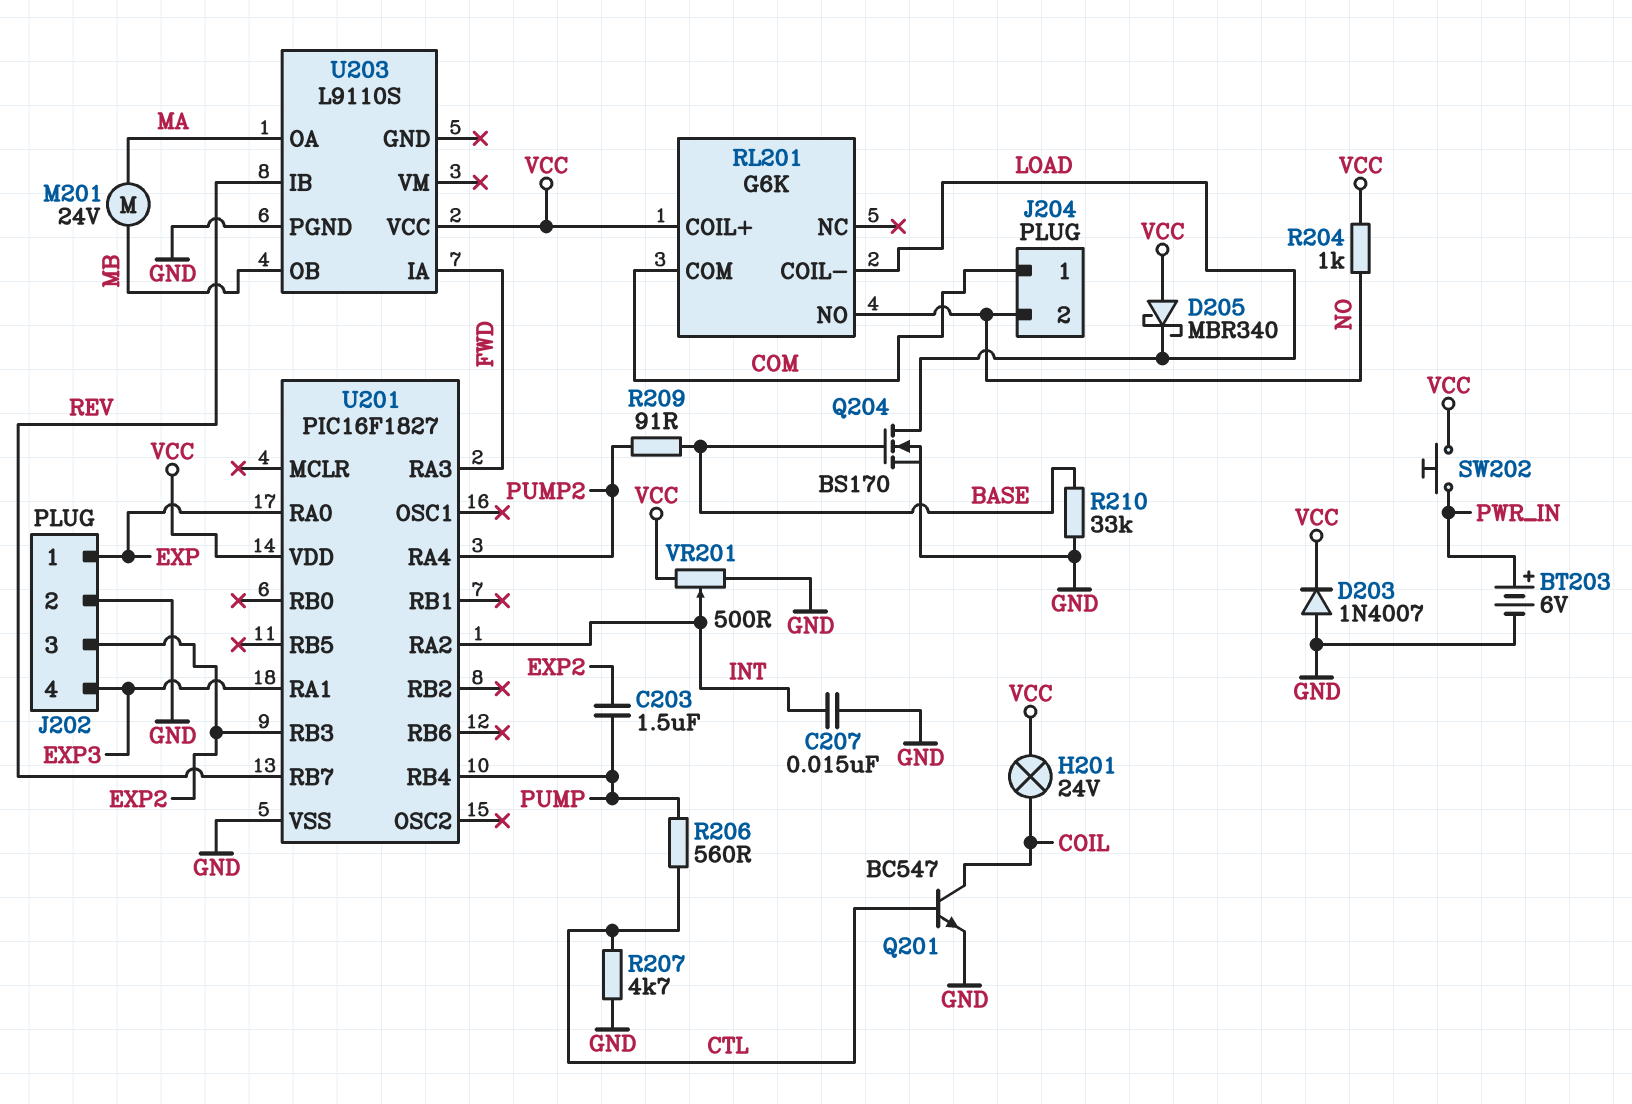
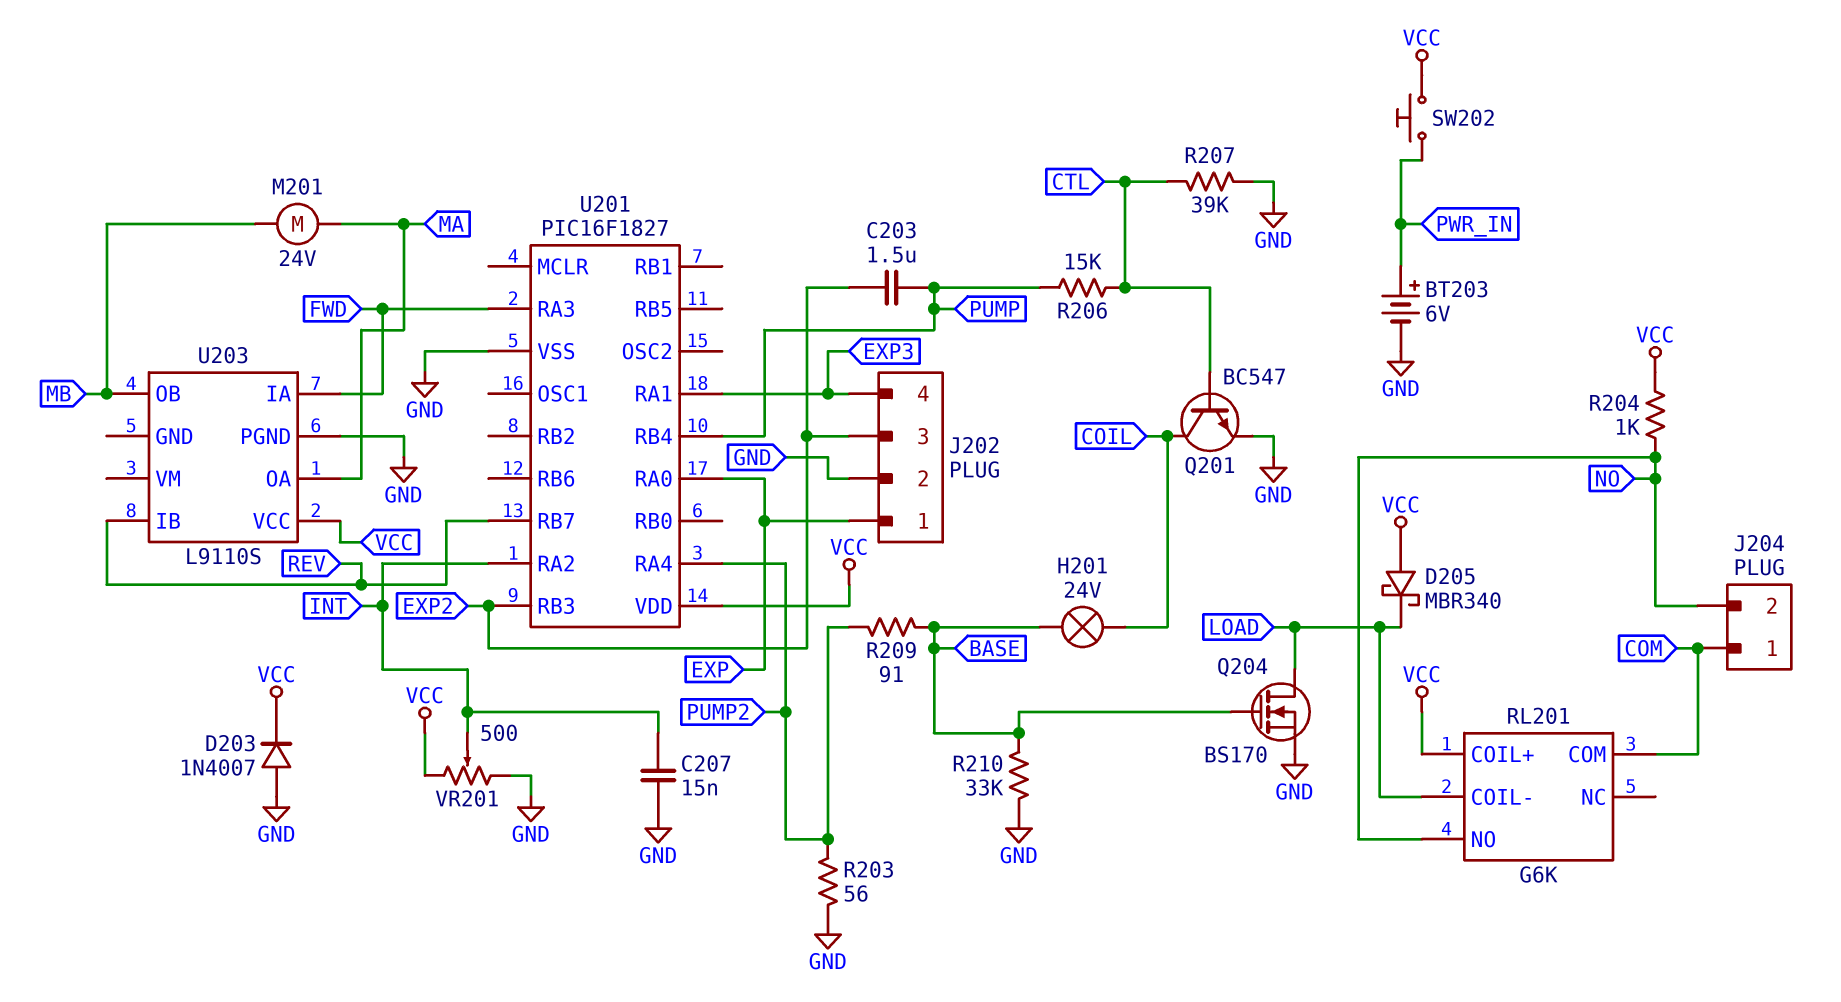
H201: lamp 24V (COIL, VCC) -> lamp 24V (BASE, COIL)
R203: none -> 56 (GND, PUMP2)
R206: 560 (CTL, PUMP) -> 15k (CTL, PUMP)
R207: 4.7k (CTL, GND) -> 39k (CTL, GND)

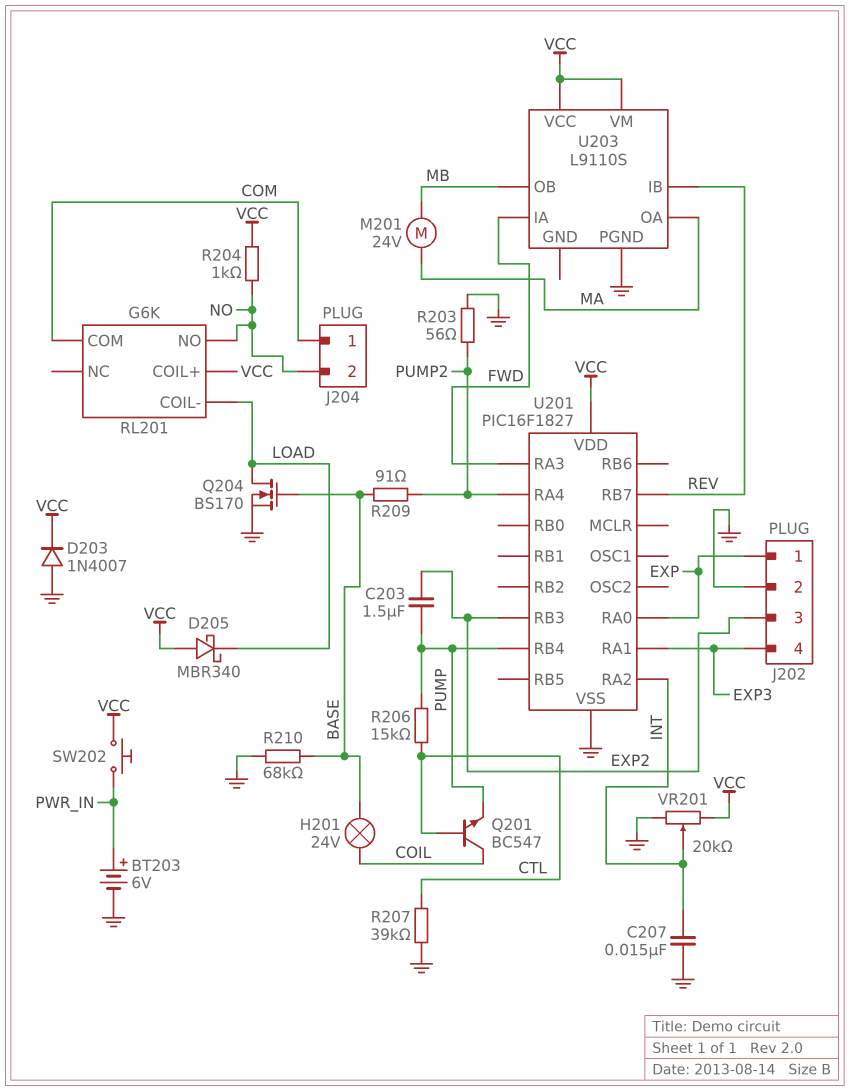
Q201: NPN BC547 (B CTL, C COIL, E GND) -> NPN BC547 (B CTL, C COIL, E PUMP)
R210: 33k (BASE, GND) -> 68k (BASE, GND)
U203 pin VM: none -> VCC
VR201: 500 (GND, VCC, wiper INT) -> 20k (GND, VCC, wiper INT)

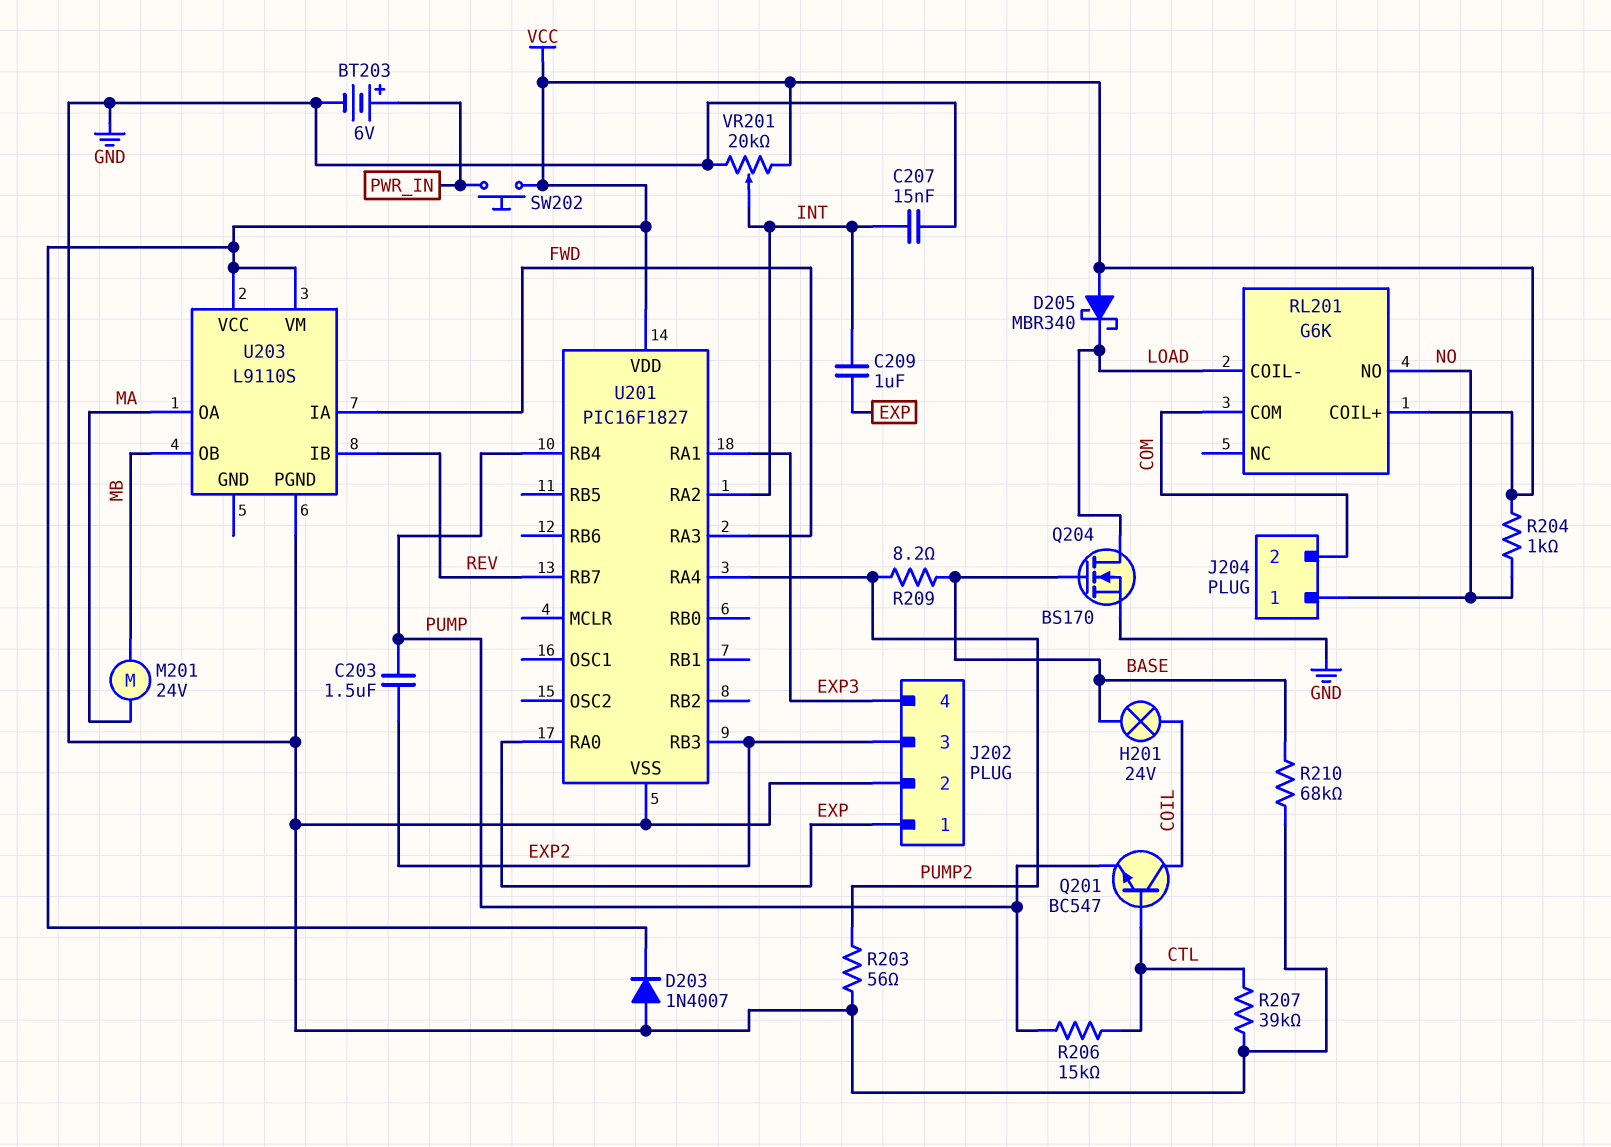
C209: none -> 1uF (EXP, INT)
J204 pin 1: COM -> NO
J204 pin 2: NO -> COM
R209: 91 (BASE, PUMP2) -> 8.2 (BASE, PUMP2)

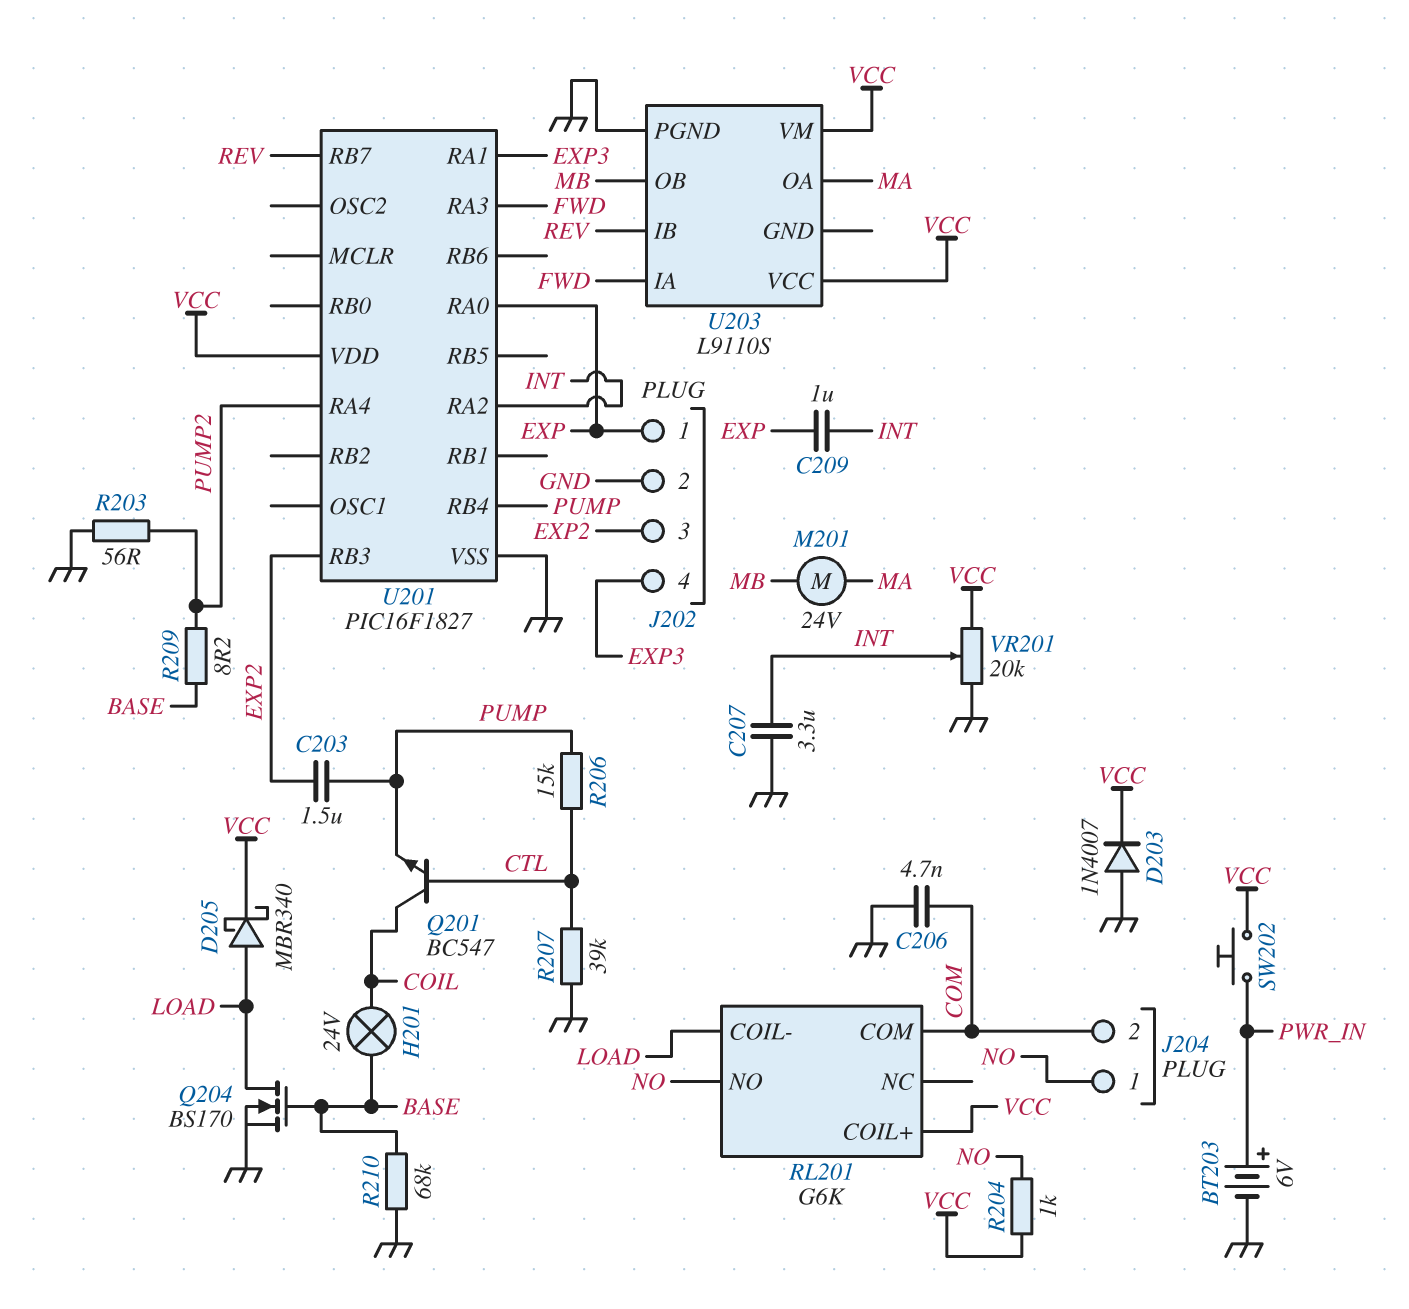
C206: none -> 4.7nF (COM, GND)
C207: 15nF (GND, INT) -> 3.3uF (GND, INT)
D205: schottky MBR340 (A VCC, K LOAD) -> schottky MBR340 (A LOAD, K VCC)

